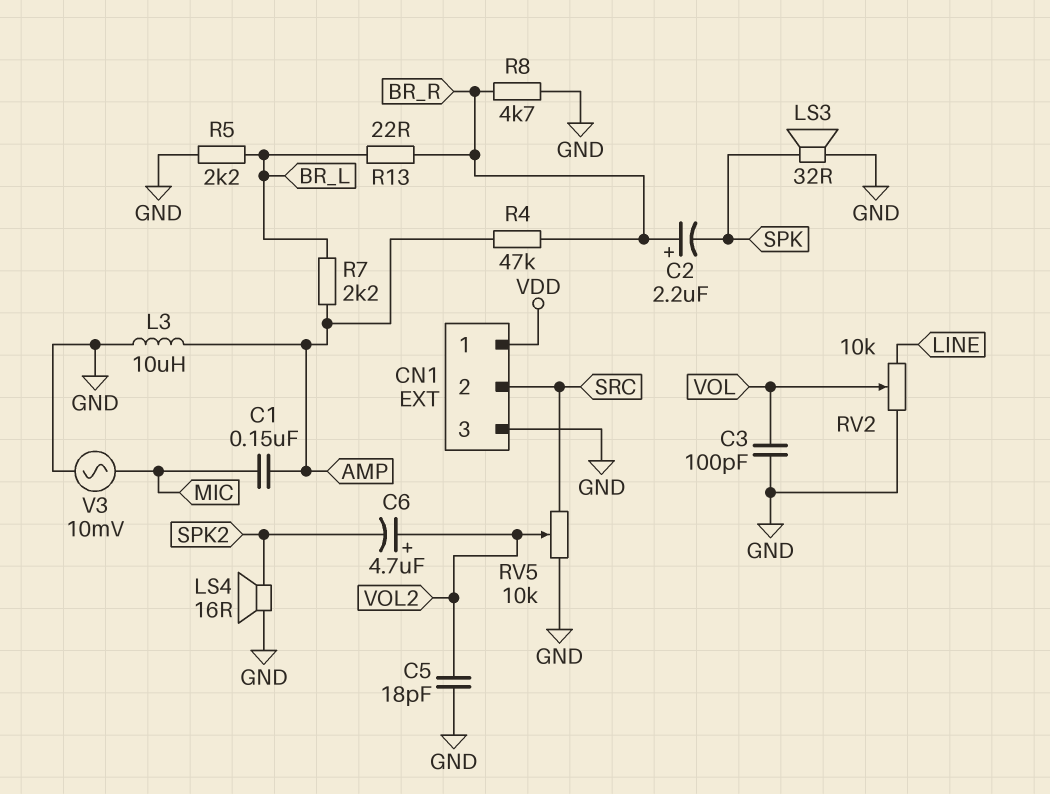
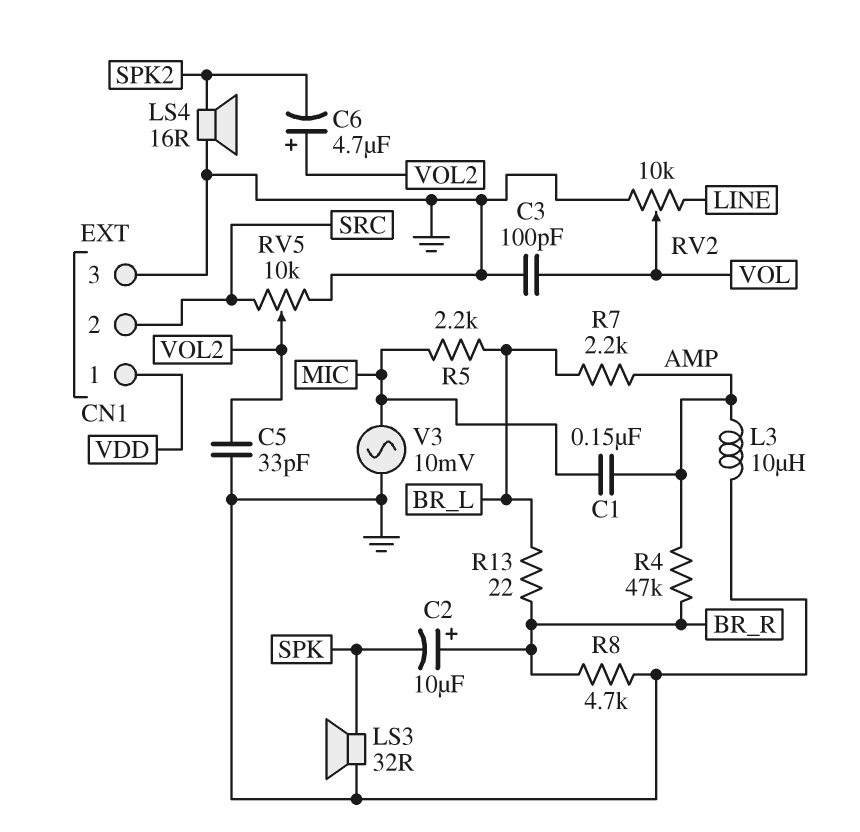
C2: 2.2uF (plus BR_R, minus SPK) -> 10uF (plus BR_R, minus SPK)
C5: 18pF (GND, VOL2) -> 33pF (GND, VOL2)
R5: 2.2k (BR_L, GND) -> 2.2k (BR_L, MIC)

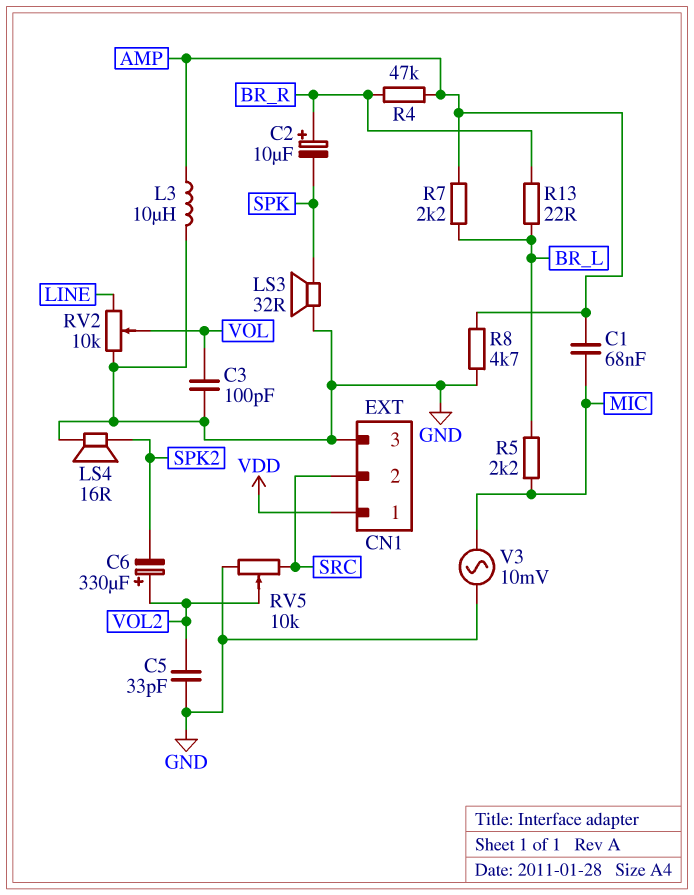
C1: 150nF (AMP, MIC) -> 68nF (AMP, MIC)
C6: 4.7uF (plus VOL2, minus SPK2) -> 330uF (plus VOL2, minus SPK2)
R8: 4.7k (BR_R, GND) -> 4.7k (AMP, GND)

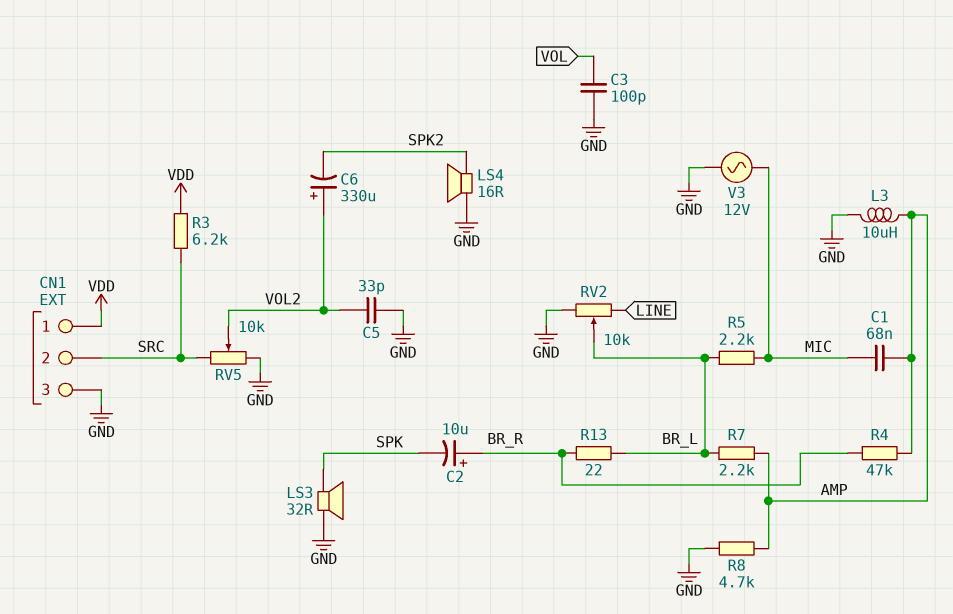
R3: none -> 6.2k (SRC, VDD)
RV2: 10k (GND, LINE, wiper VOL) -> 10k (GND, LINE, wiper BR_L)
V3: AC 10mV (GND, MIC) -> AC 12V (GND, MIC)

